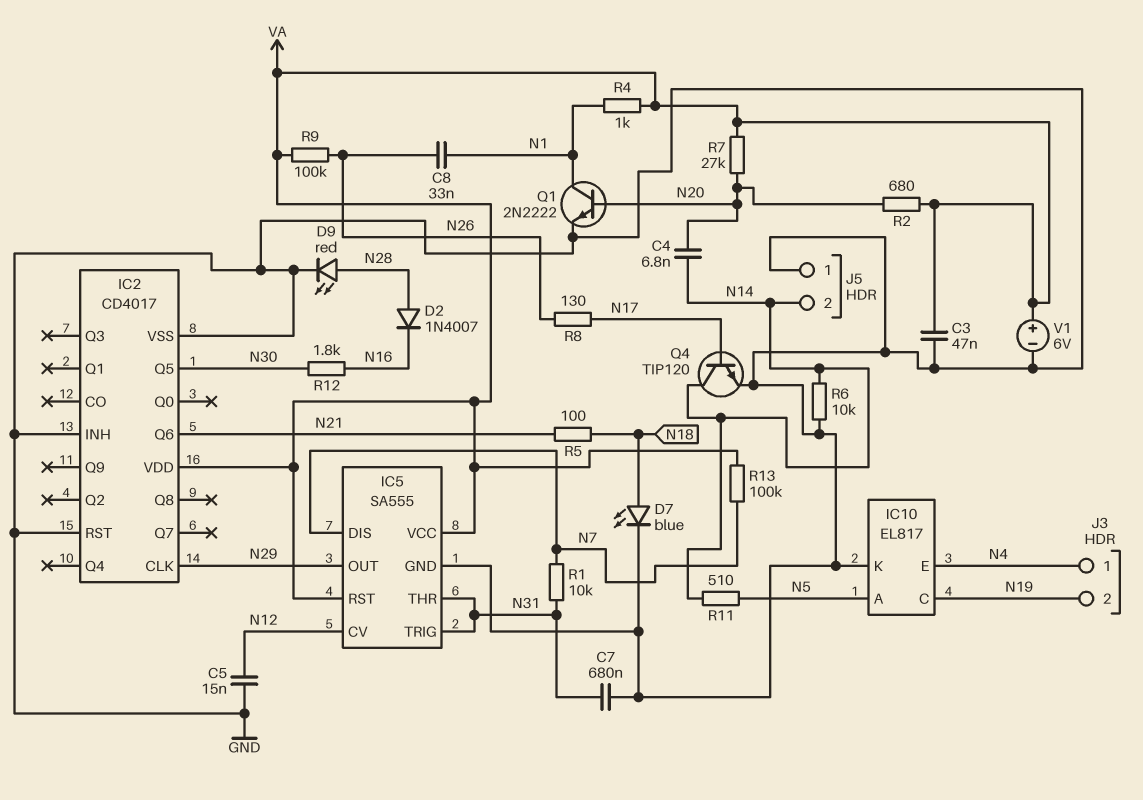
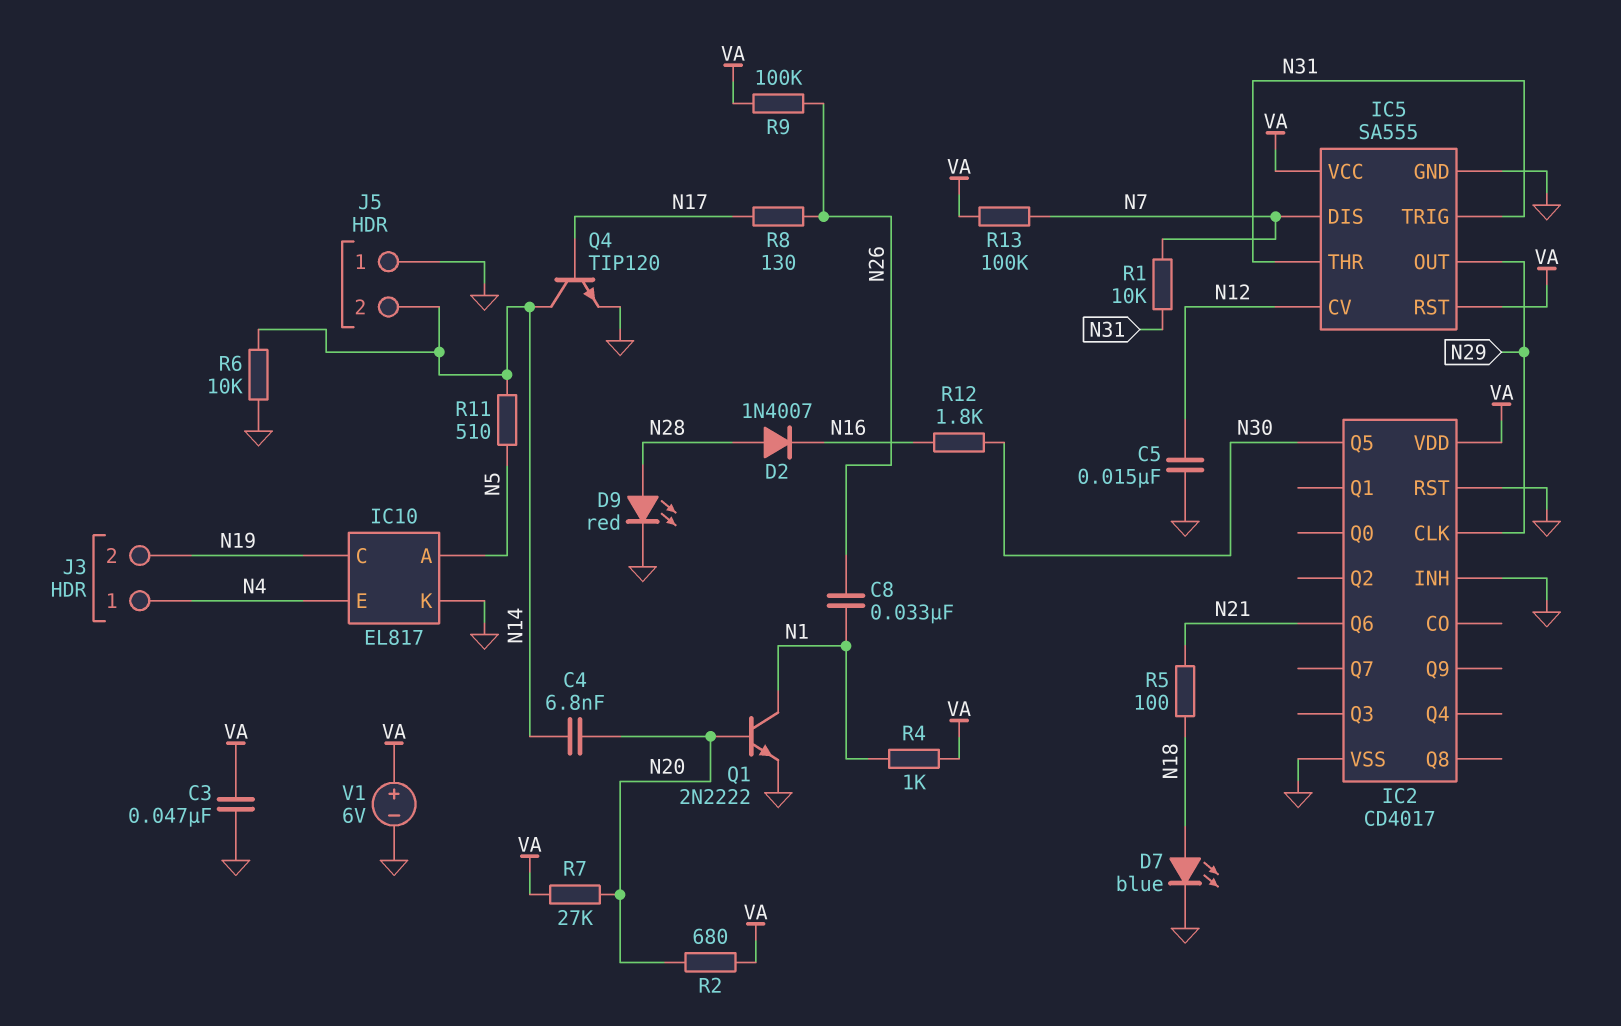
C7: 680nF (GND, N31) -> none

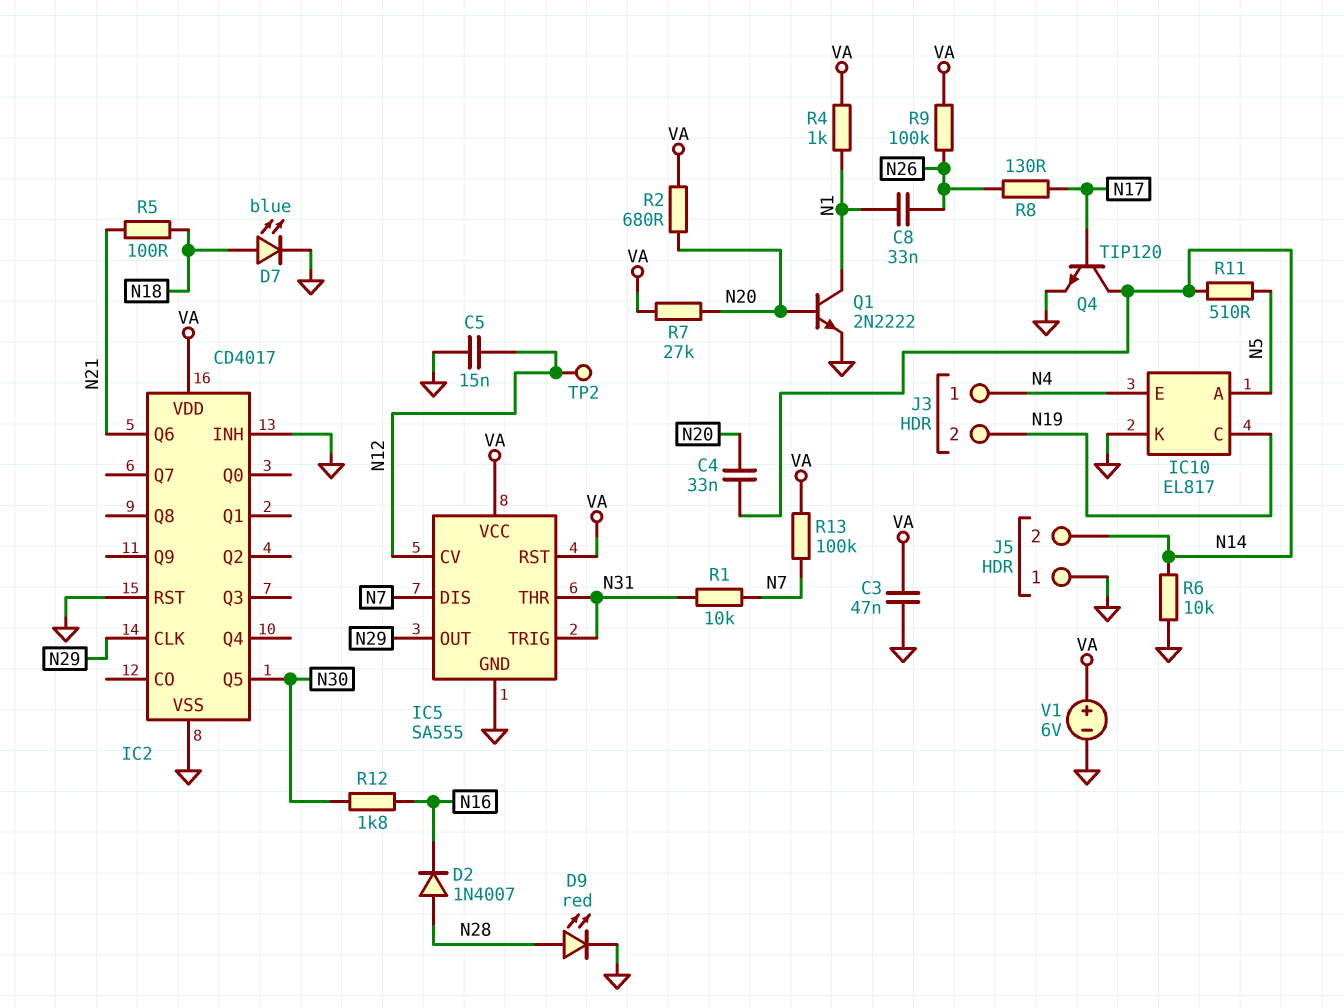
C4: 6.8nF (N14, N20) -> 33nF (N14, N20)
TP2: none -> test point (N12)

